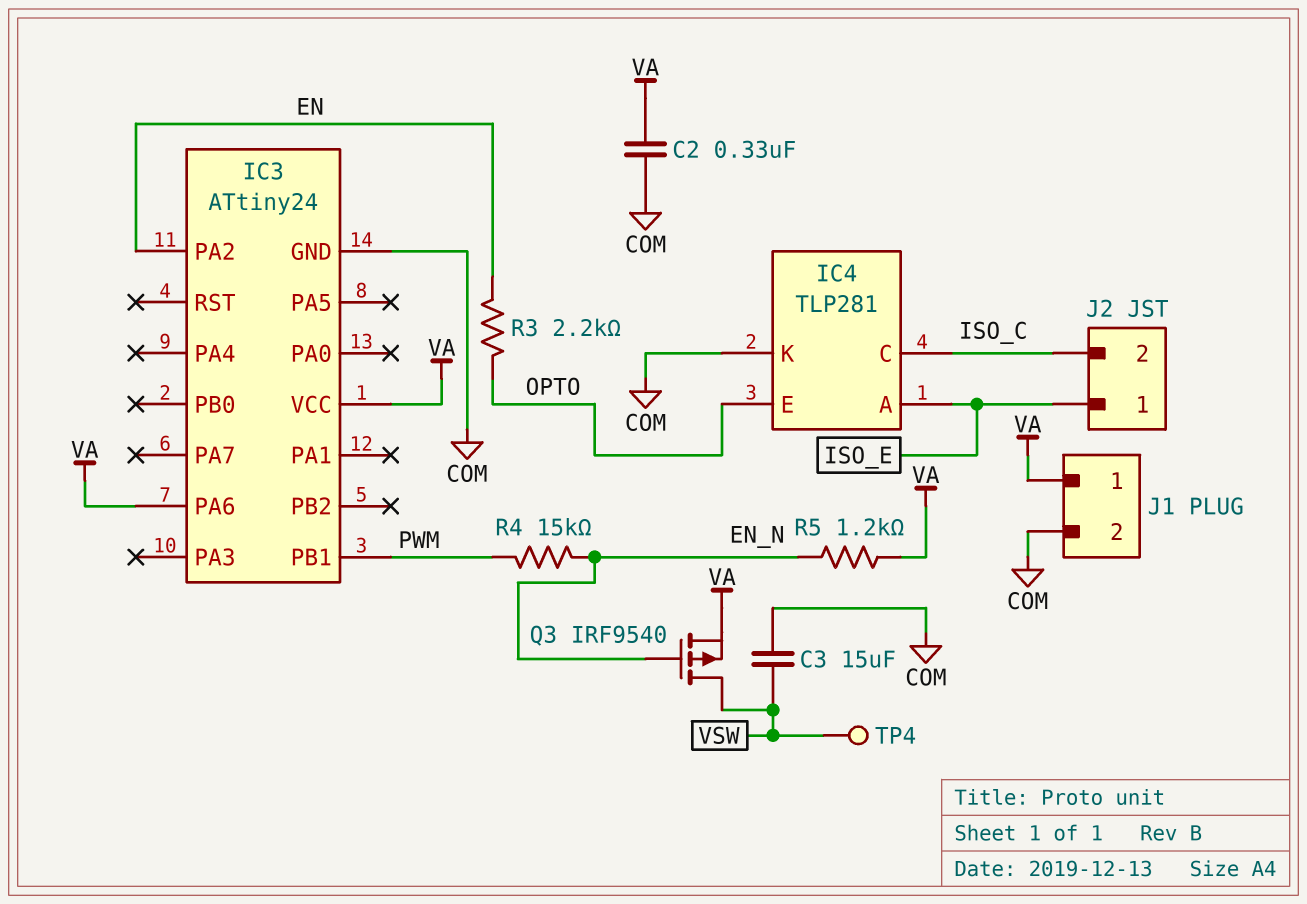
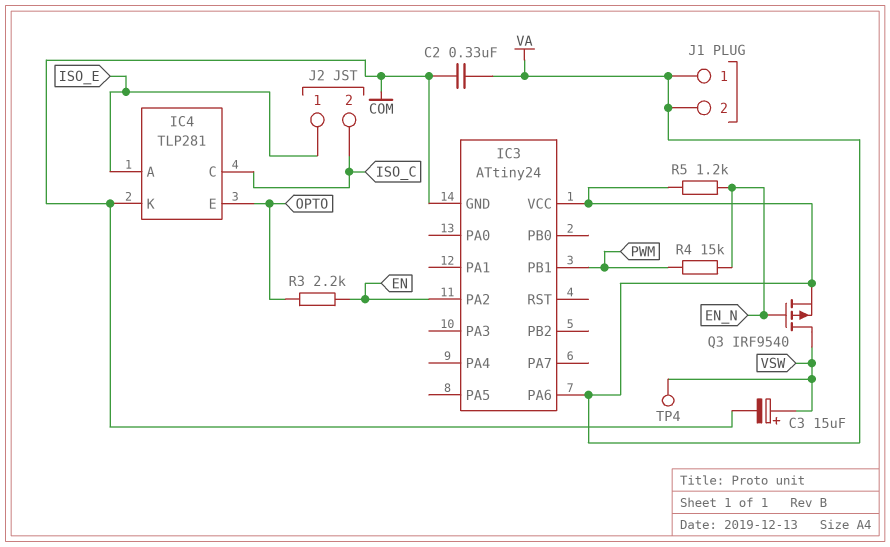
C3: 15uF (COM, VSW) -> 15uF (plus VSW, minus COM)
J1 pin 2: COM -> VA

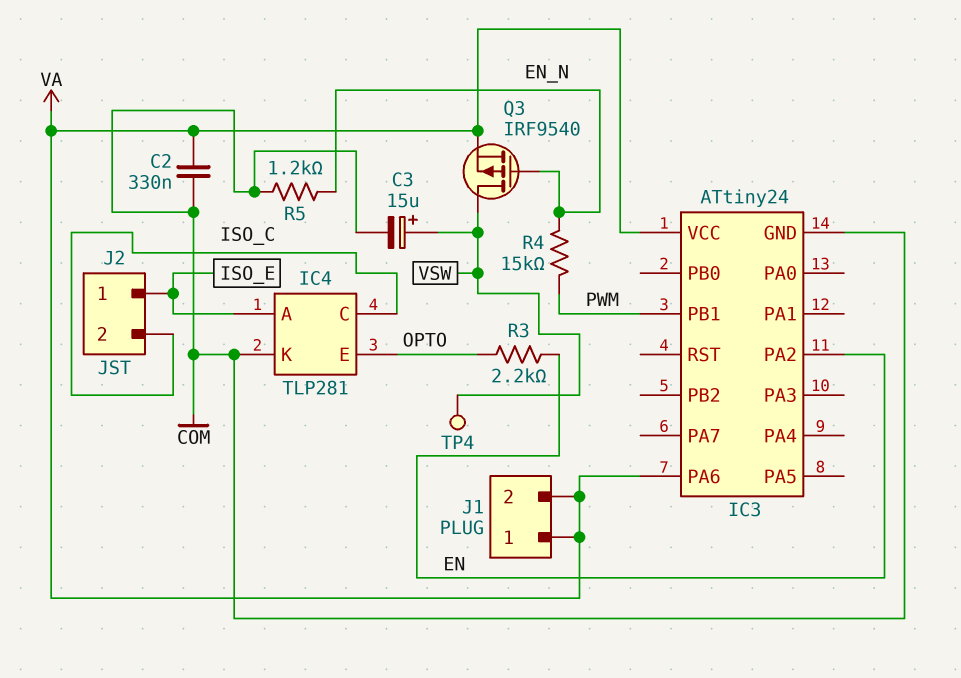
R5: 1.2k (EN_N, VA) -> 1.2k (COM, EN_N)

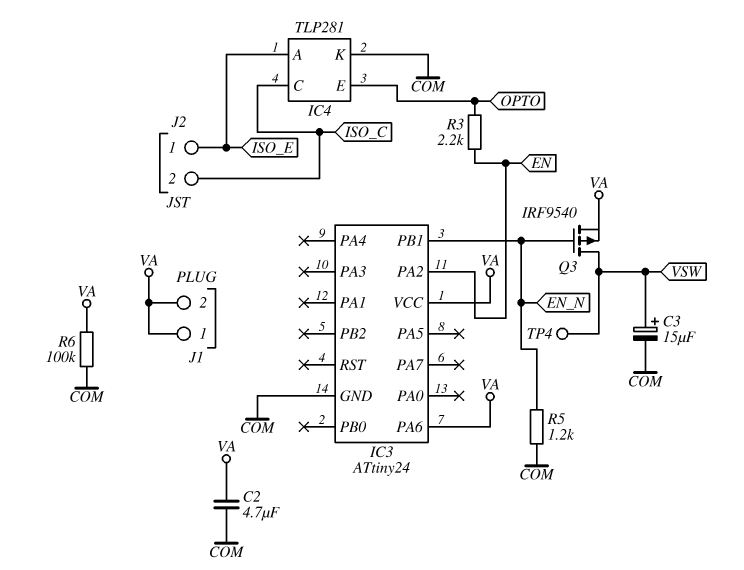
C2: 330nF (COM, VA) -> 4.7uF (COM, VA)
IC3 pin PB1: PWM -> EN_N
R4: 15k (EN_N, PWM) -> none
R6: none -> 100k (COM, VA)

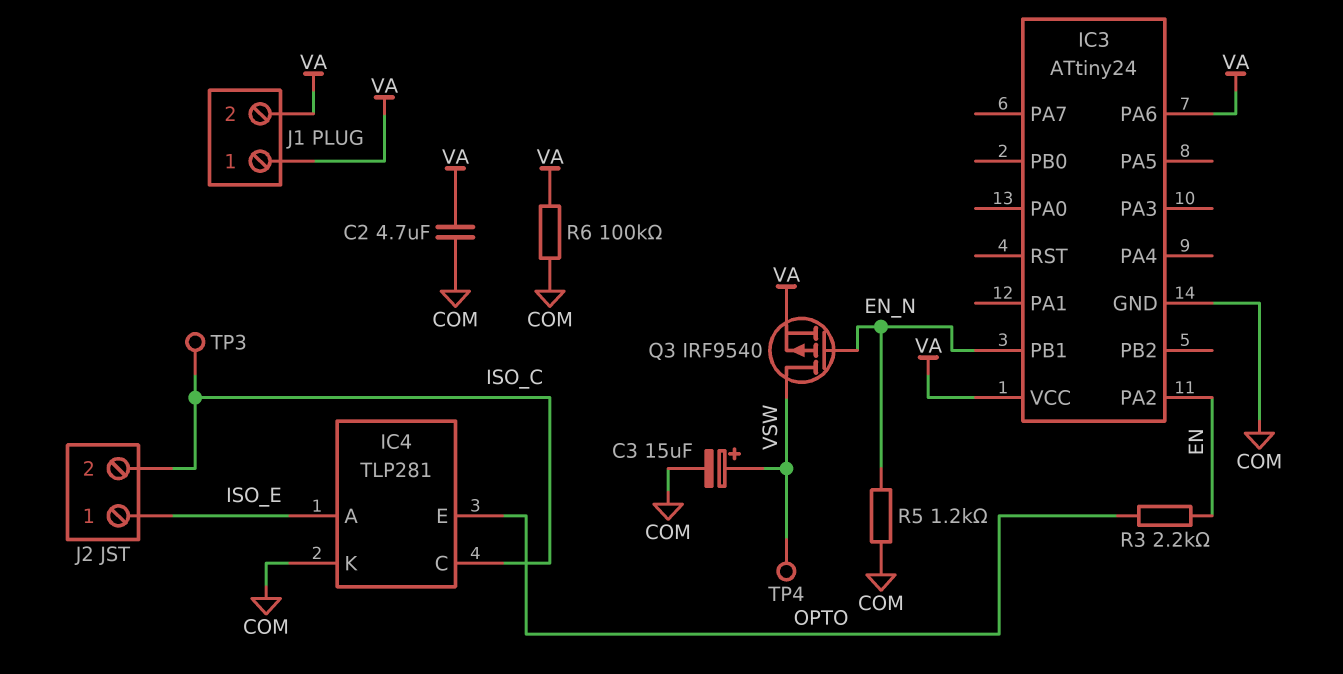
TP3: none -> test point (ISO_C)

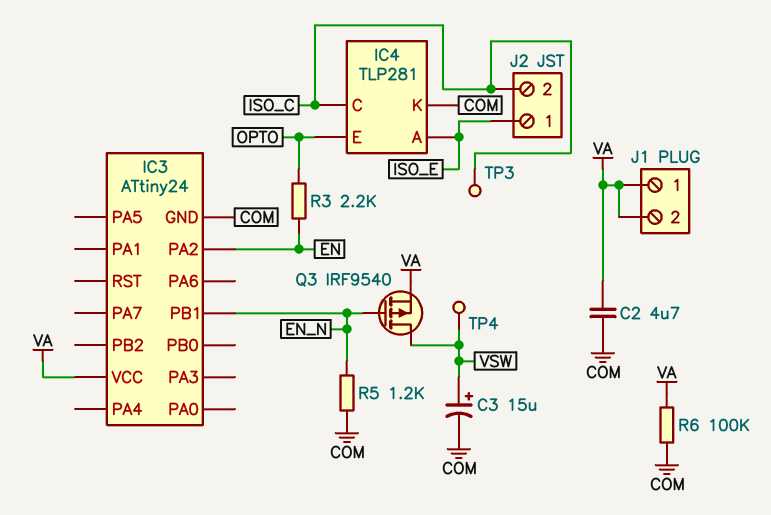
IC3 pin PA6: VA -> none

